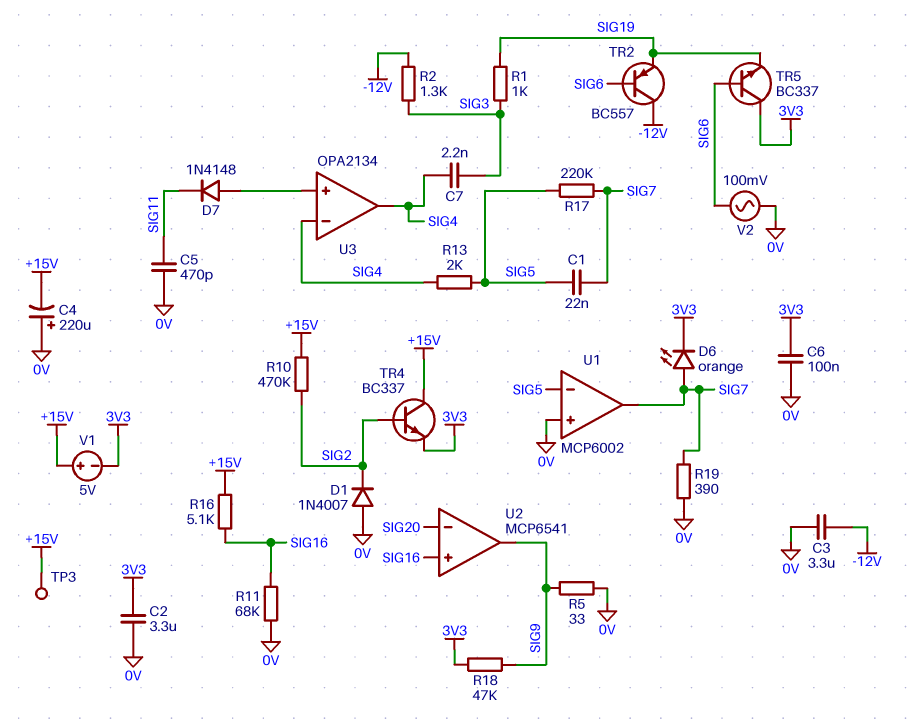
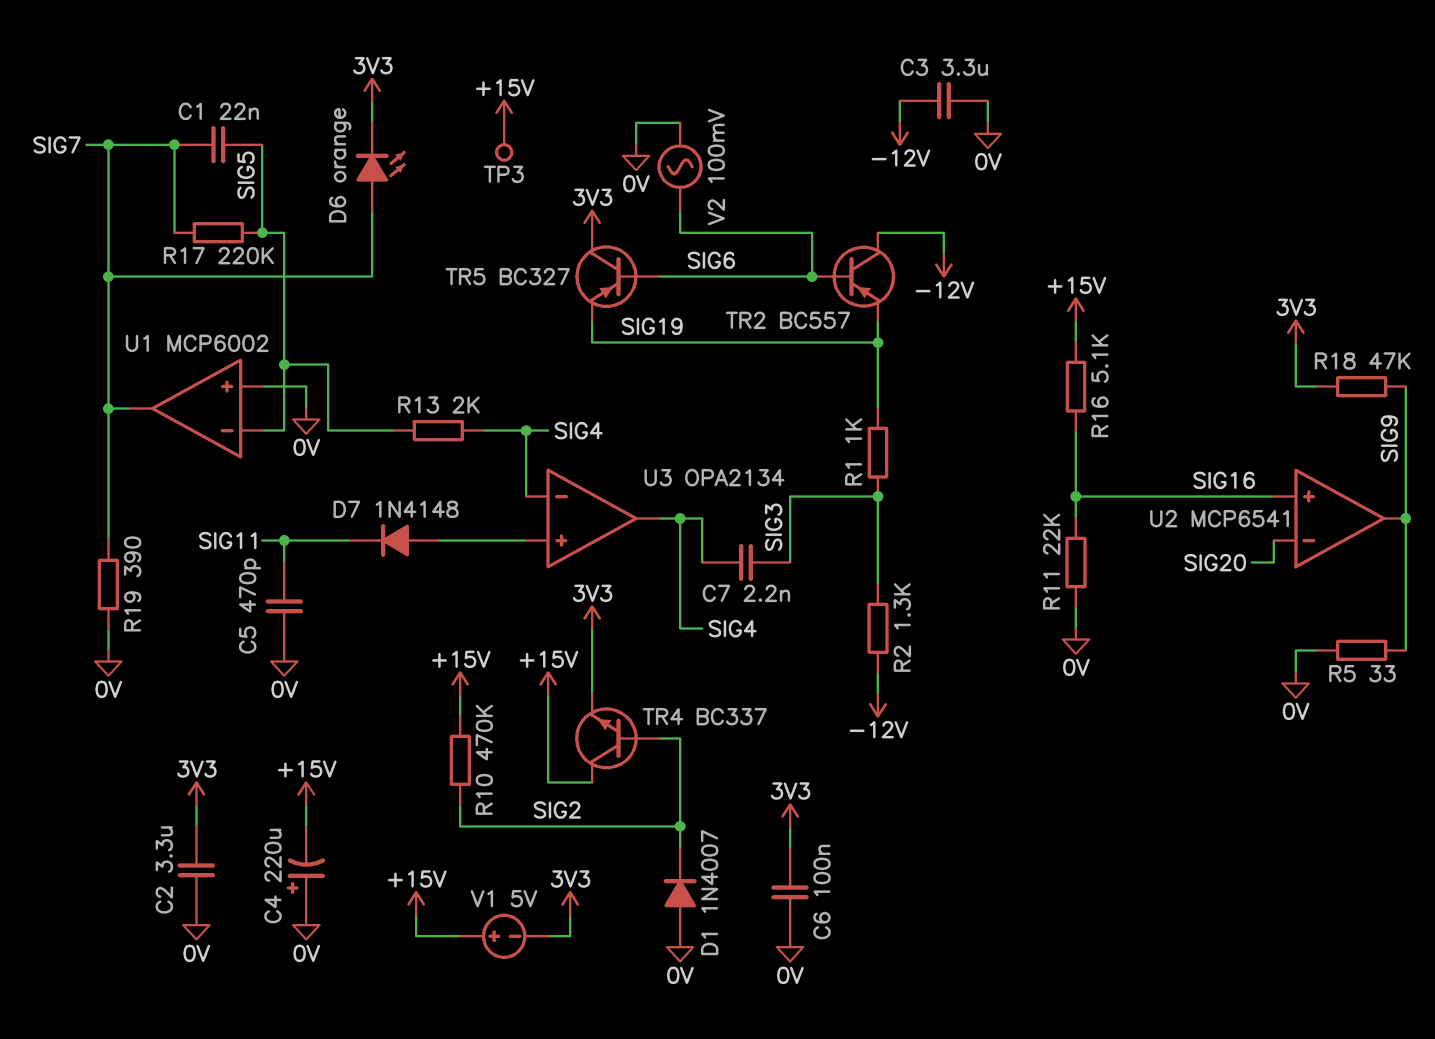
R11: 68k (0V, SIG16) -> 22k (0V, SIG16)
TR5: NPN BC337 (B SIG6, C 3V3, E SIG19) -> PNP BC327 (B SIG6, C 3V3, E SIG19)

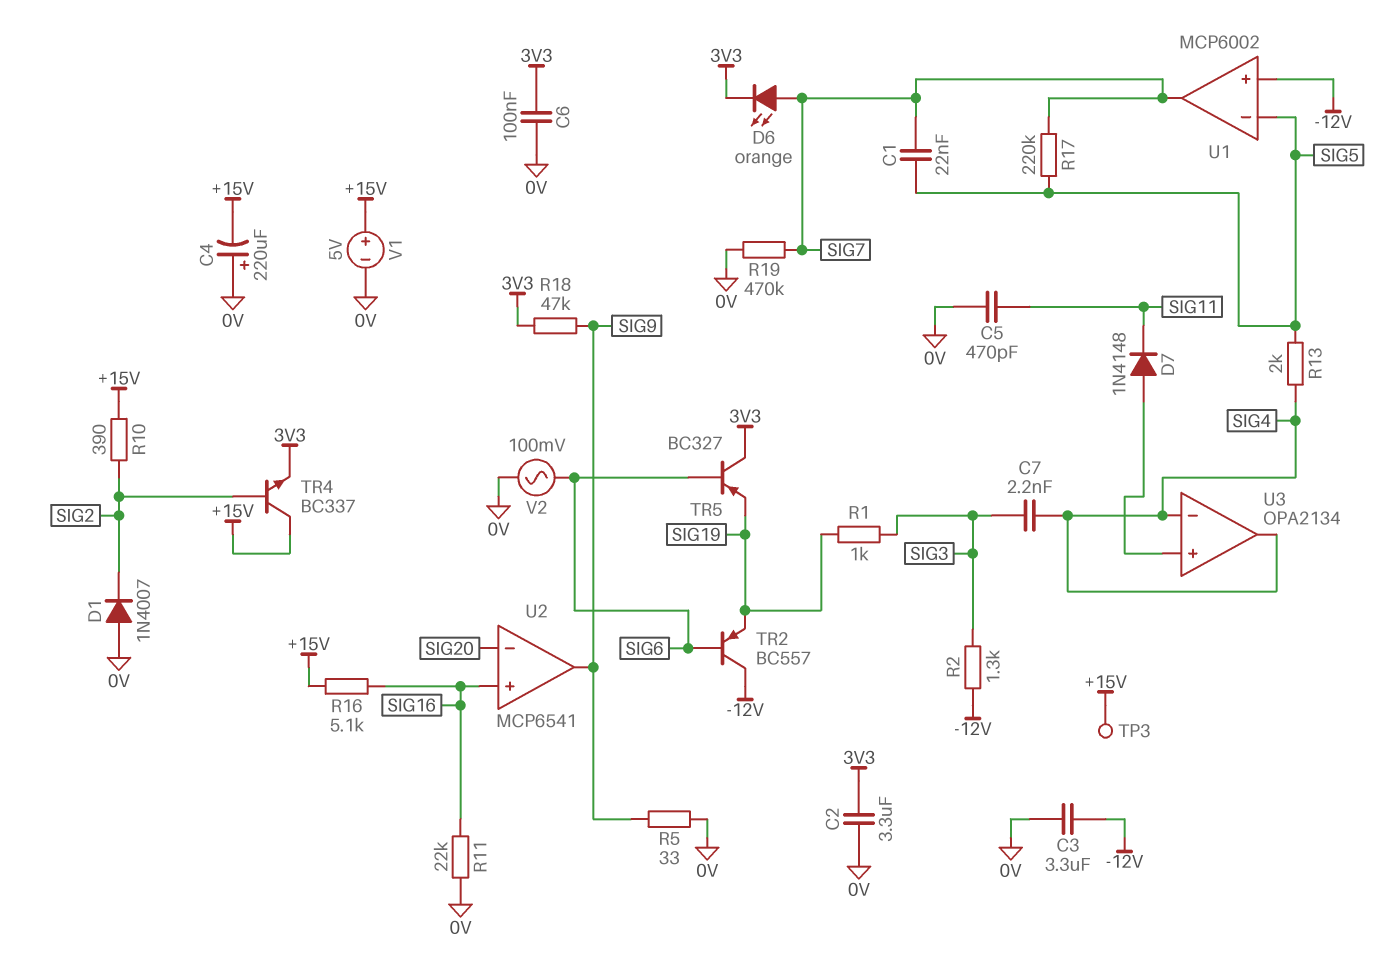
R10: 470k (+15V, SIG2) -> 390 (+15V, SIG2)
R19: 390 (0V, SIG7) -> 470k (0V, SIG7)
U1 pin in+: 0V -> -12V
V1: 5V (plus +15V, minus 3V3) -> 5V (plus +15V, minus 0V)

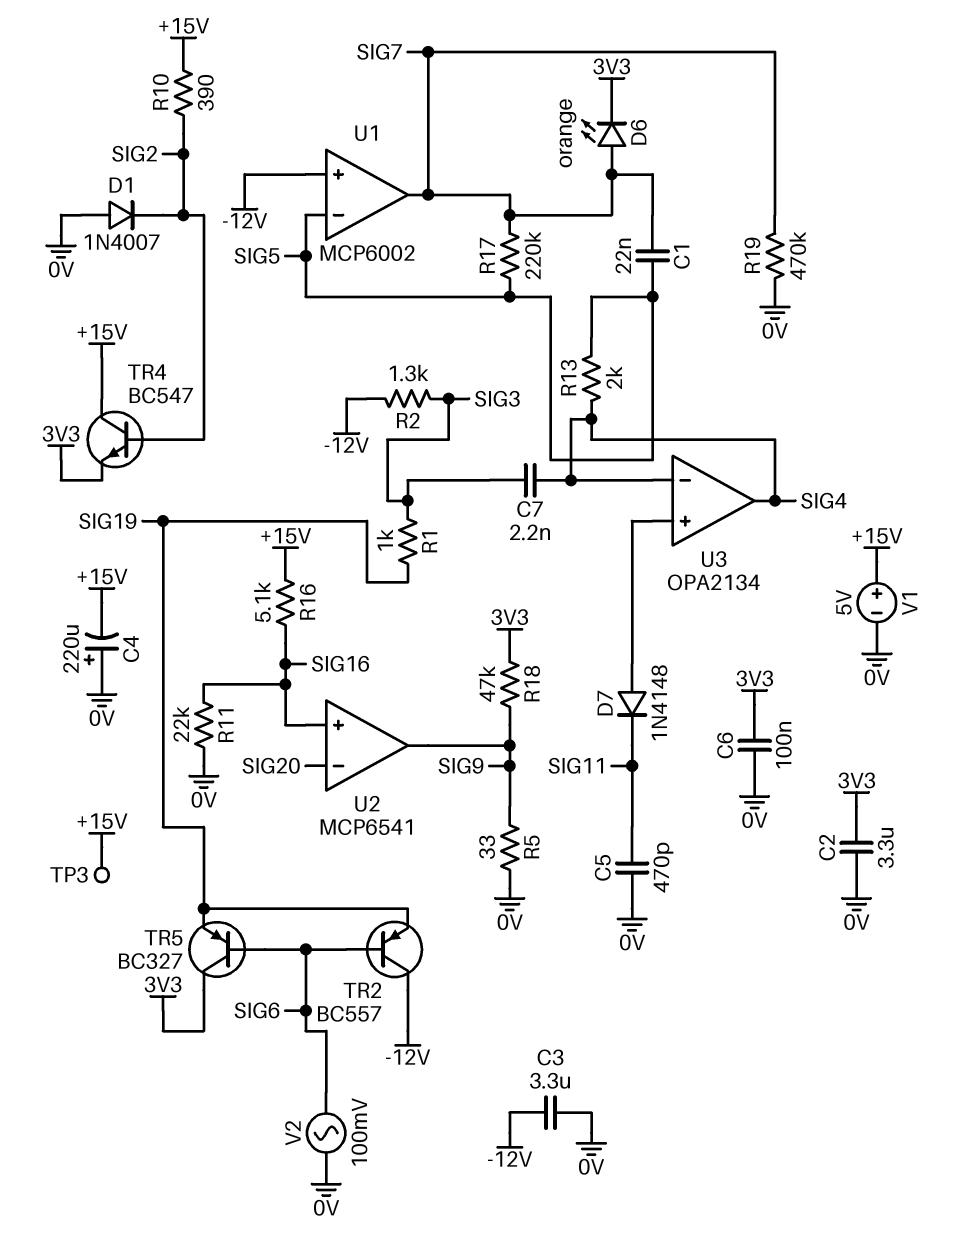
TR4: NPN BC337 (B SIG2, C +15V, E 3V3) -> NPN BC547 (B SIG2, C +15V, E 3V3)

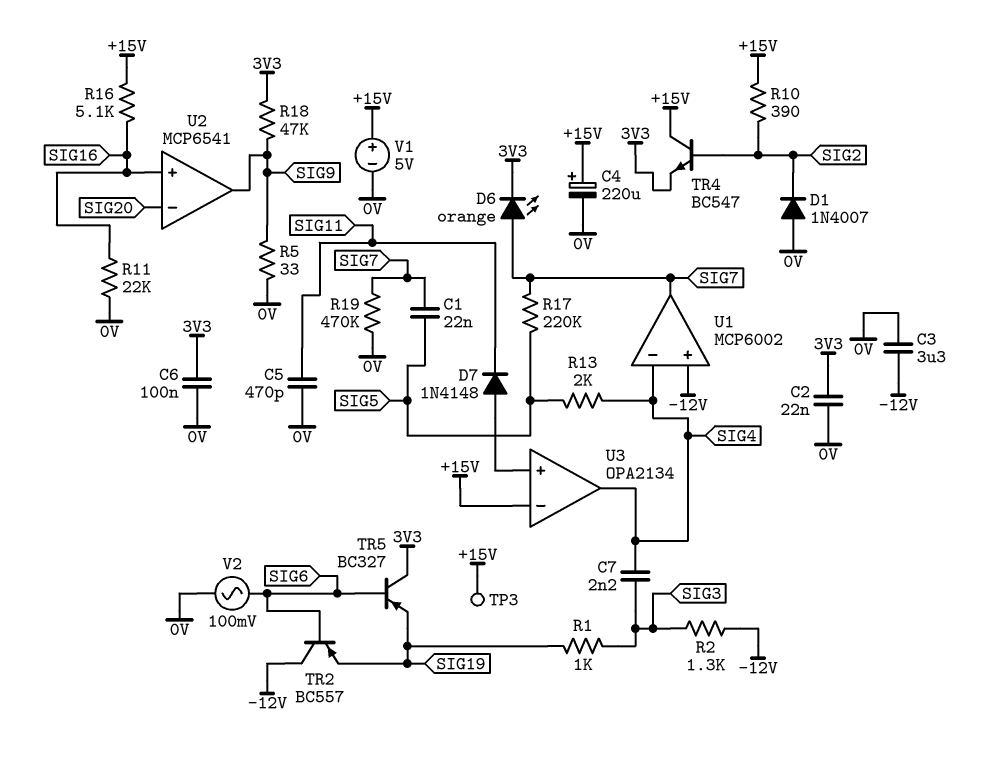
C2: 3.3uF (0V, 3V3) -> 22nF (0V, 3V3)
C4: 220uF (plus 0V, minus +15V) -> 220uF (plus +15V, minus 0V)
U1 pin in-: SIG5 -> SIG4
U3 pin in-: SIG4 -> +15V

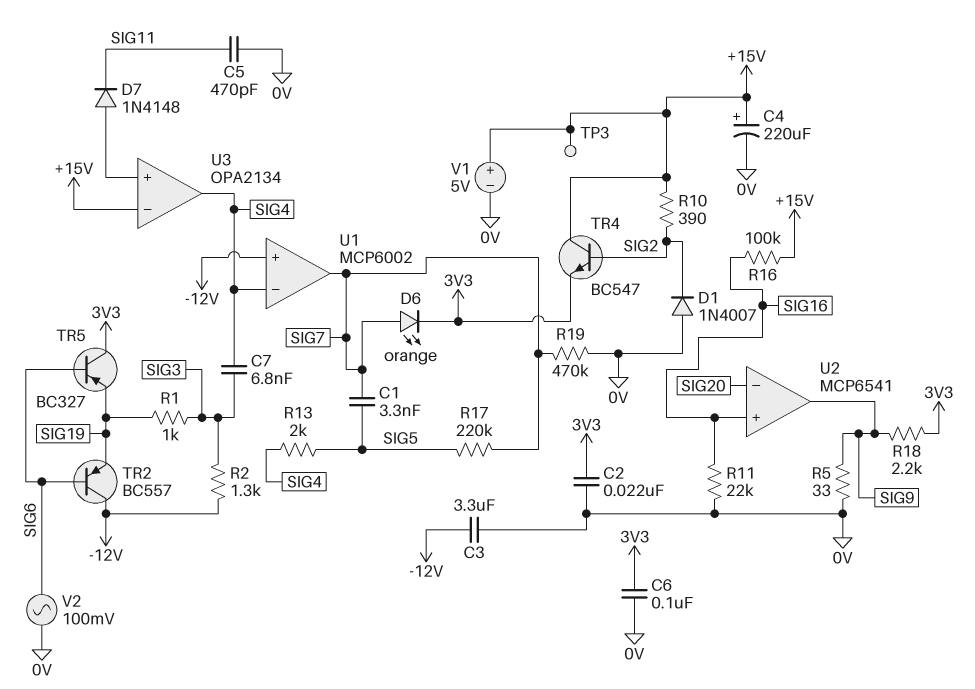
C1: 22nF (SIG5, SIG7) -> 3.3nF (SIG5, SIG7)
C7: 2.2nF (SIG3, SIG4) -> 6.8nF (SIG3, SIG4)
R16: 5.1k (+15V, SIG16) -> 100k (+15V, SIG16)
R18: 47k (3V3, SIG9) -> 2.2k (3V3, SIG9)

